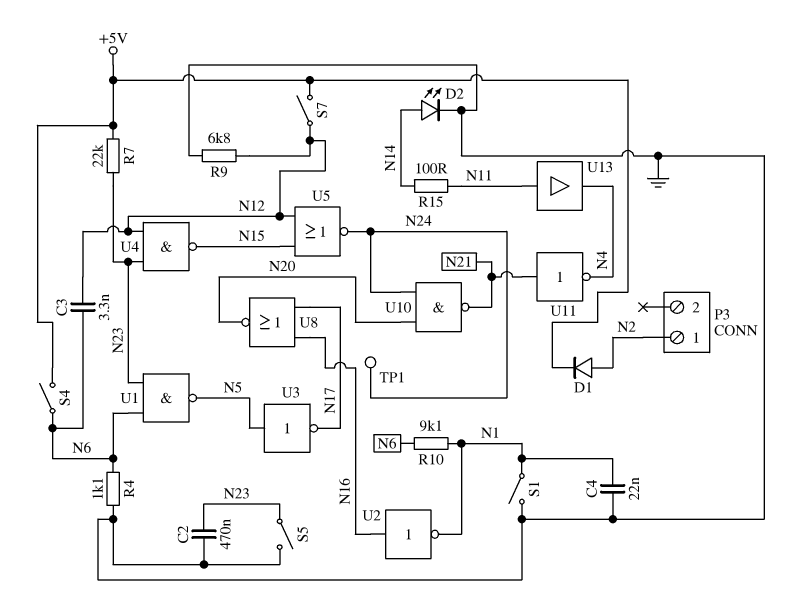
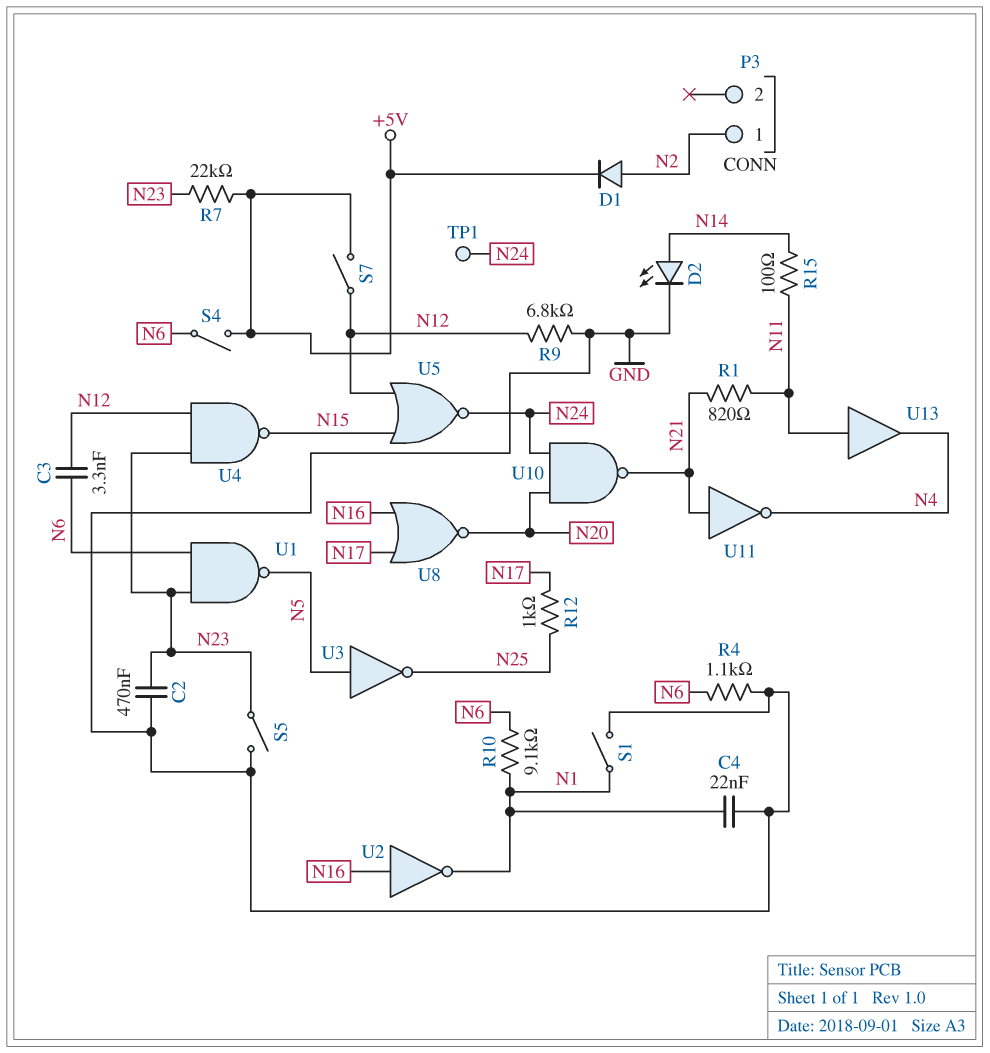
R1: none -> 820 (N11, N21)
R12: none -> 1k (N17, N25)
U3: NOT (in N5, out N17) -> NOT (in N5, out N25)

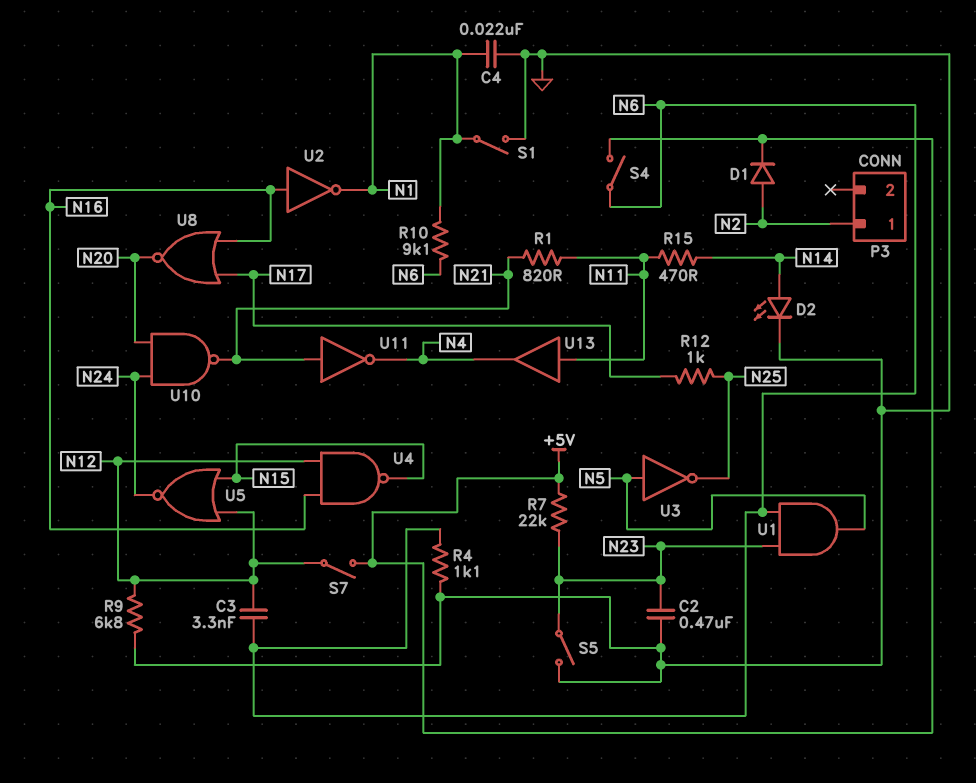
R15: 100 (N11, N14) -> 470 (N11, N14)
TP1: test point (N24) -> none
U1: NAND (in N6, in N23, out N5) -> AND (in N6, in N23, out N5)
U4: NAND (in N12, in N23, out N15) -> NAND (in N12, in N16, out N15)

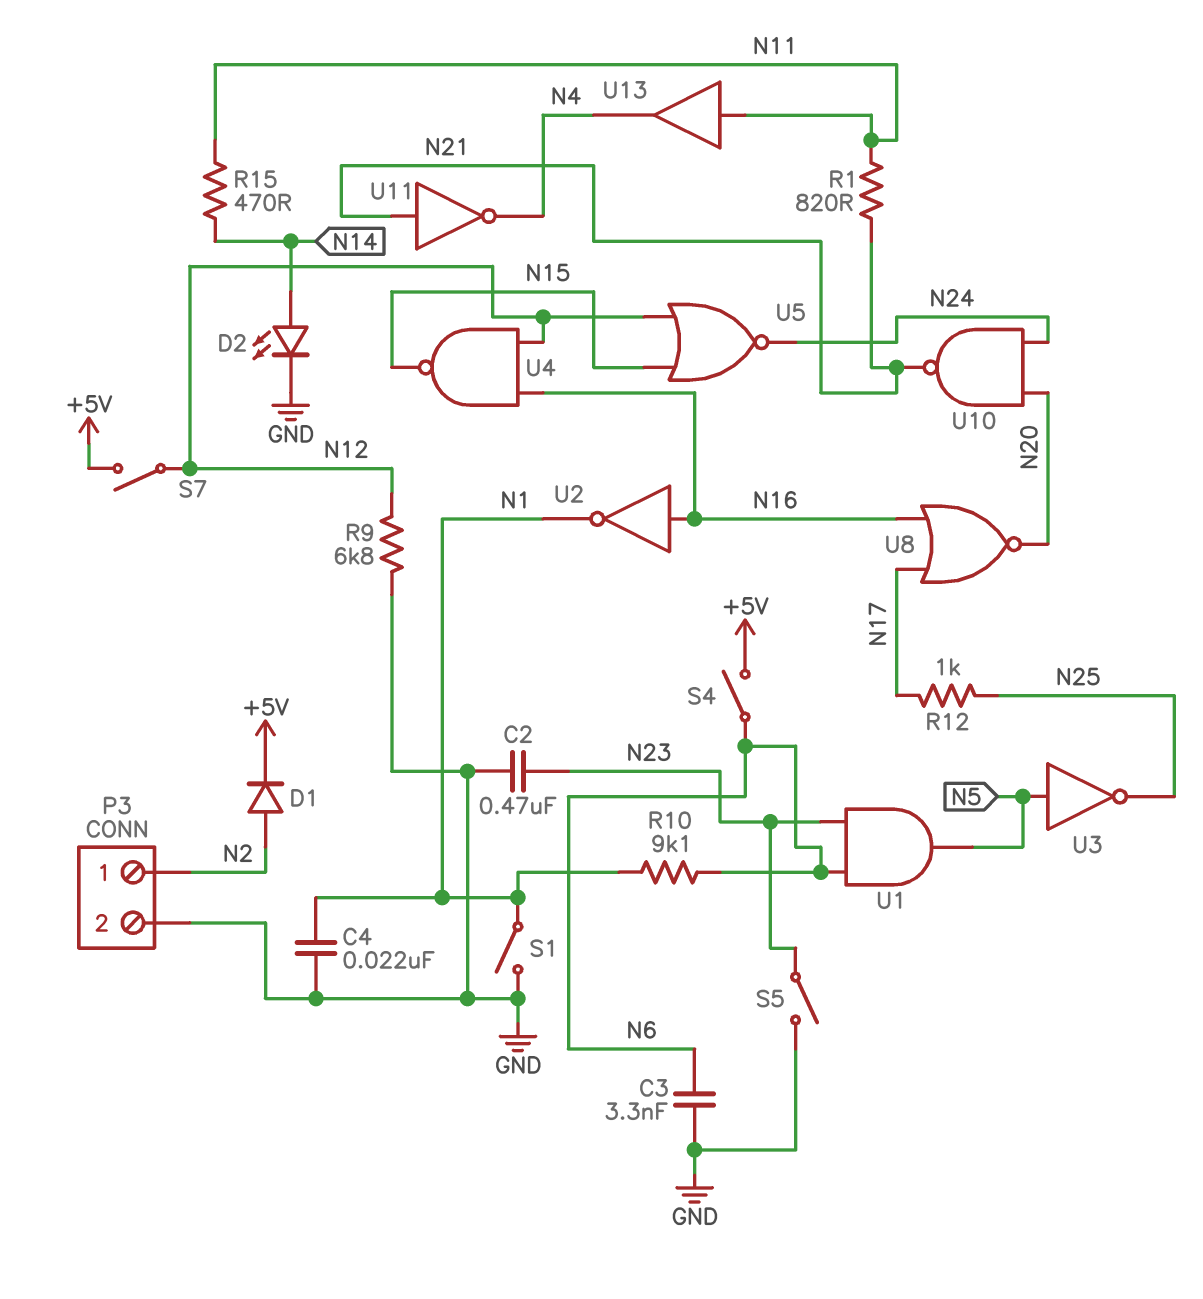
C3: 3.3nF (N6, N12) -> 3.3nF (GND, N6)
P3 pin 2: none -> GND
R4: 1.1k (GND, N6) -> none
R7: 22k (+5V, N23) -> none

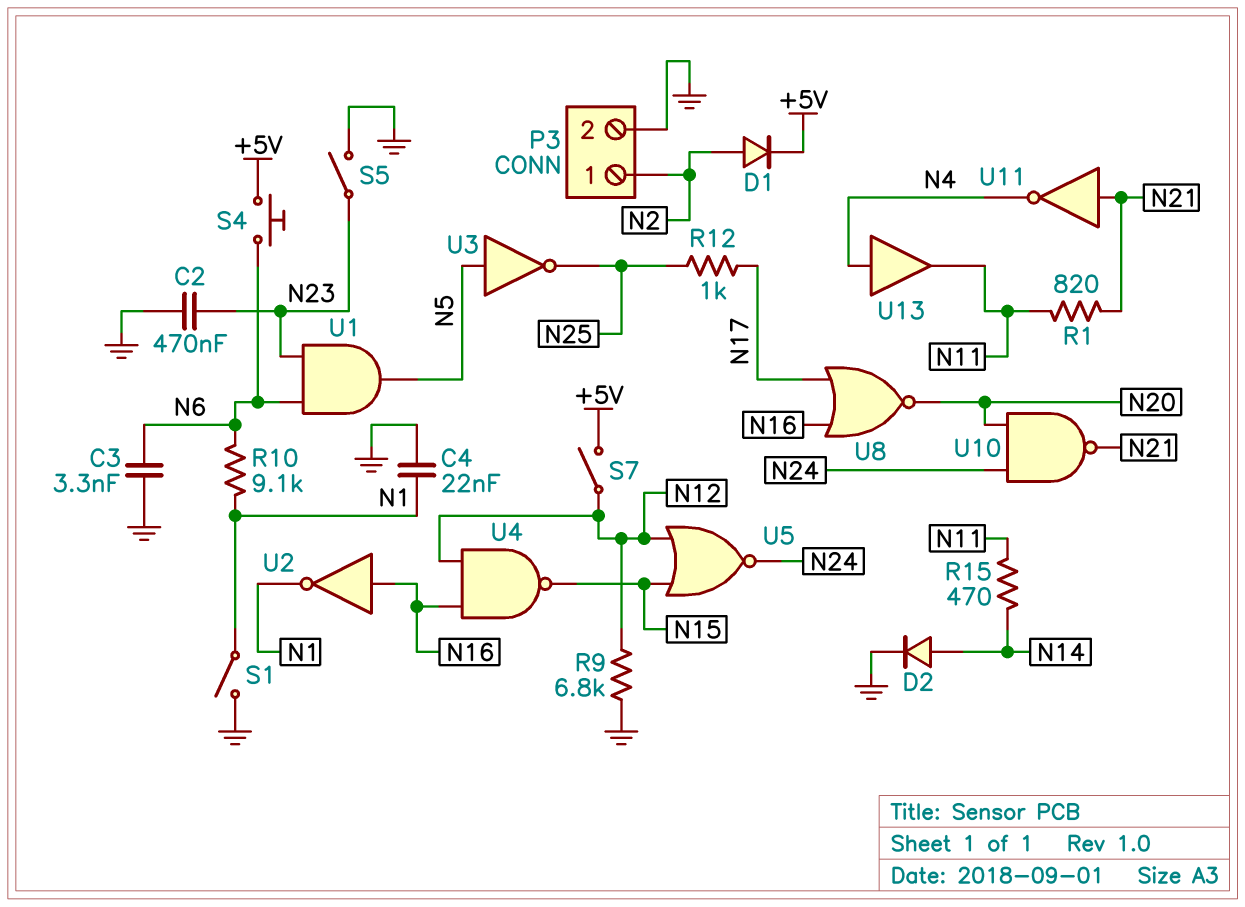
D2: LED (A N14, K GND) -> diode (A N14, K GND)
S4: switch (+5V, N6) -> button (+5V, N6)
U13: buffer (in N11, out N4) -> buffer (in N4, out N11)

